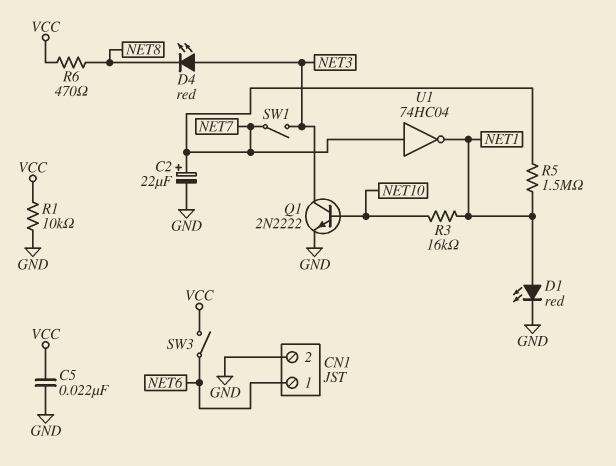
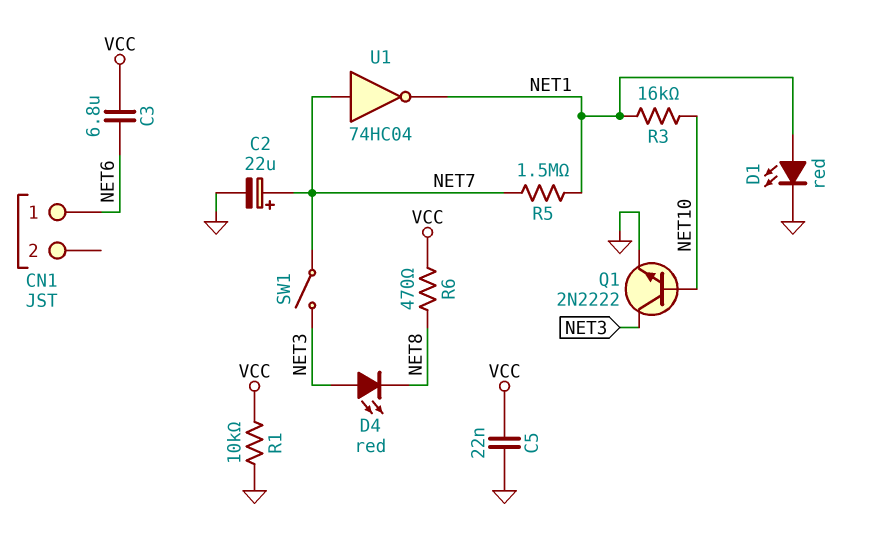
C3: none -> 6.8uF (NET6, VCC)
CN1 pin 2: GND -> none
SW3: switch (NET6, VCC) -> none

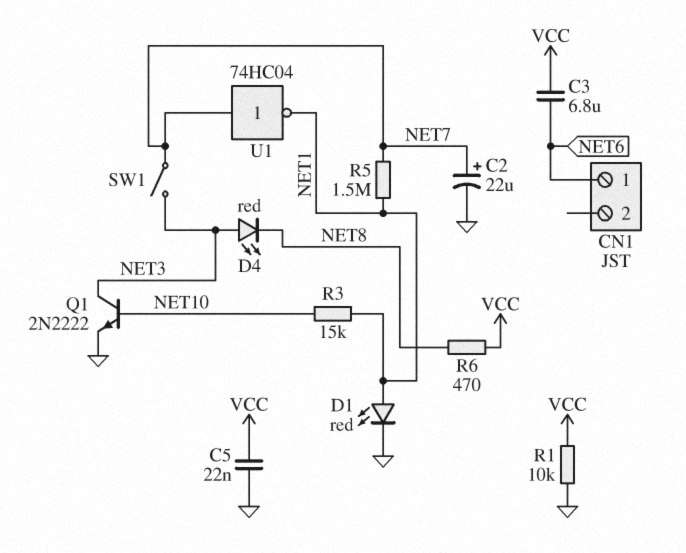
R3: 16k (NET1, NET10) -> 15k (NET1, NET10)

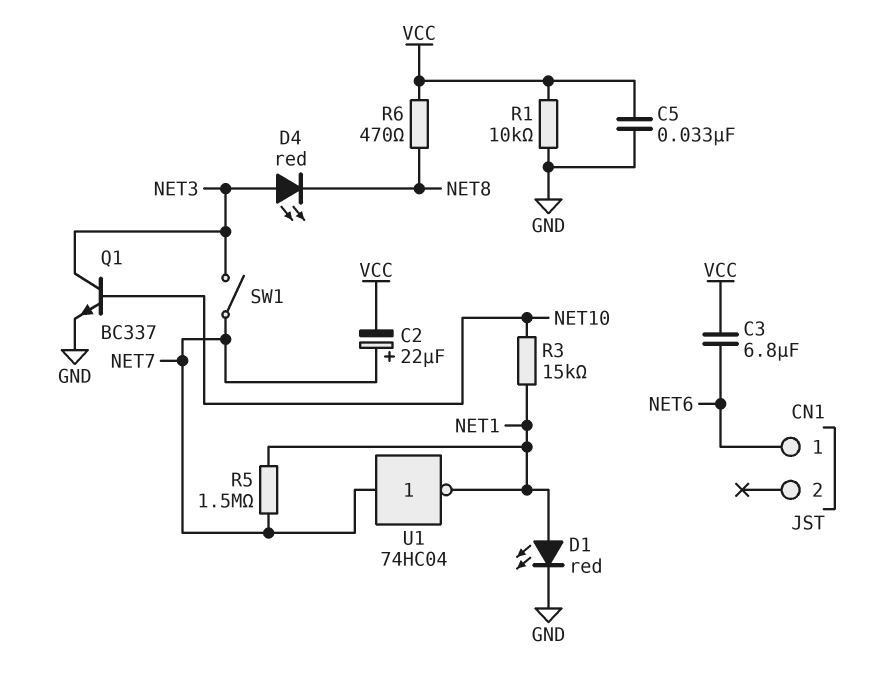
C2: 22uF (plus NET7, minus GND) -> 22uF (plus NET7, minus VCC)
C5: 22nF (GND, VCC) -> 33nF (GND, VCC)
Q1: NPN 2N2222 (B NET10, C NET3, E GND) -> NPN BC337 (B NET10, C NET3, E GND)

